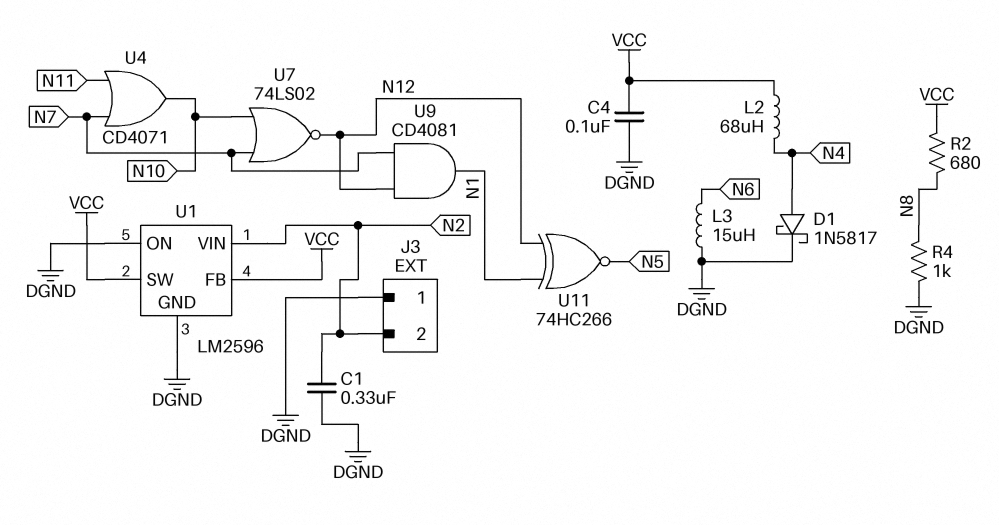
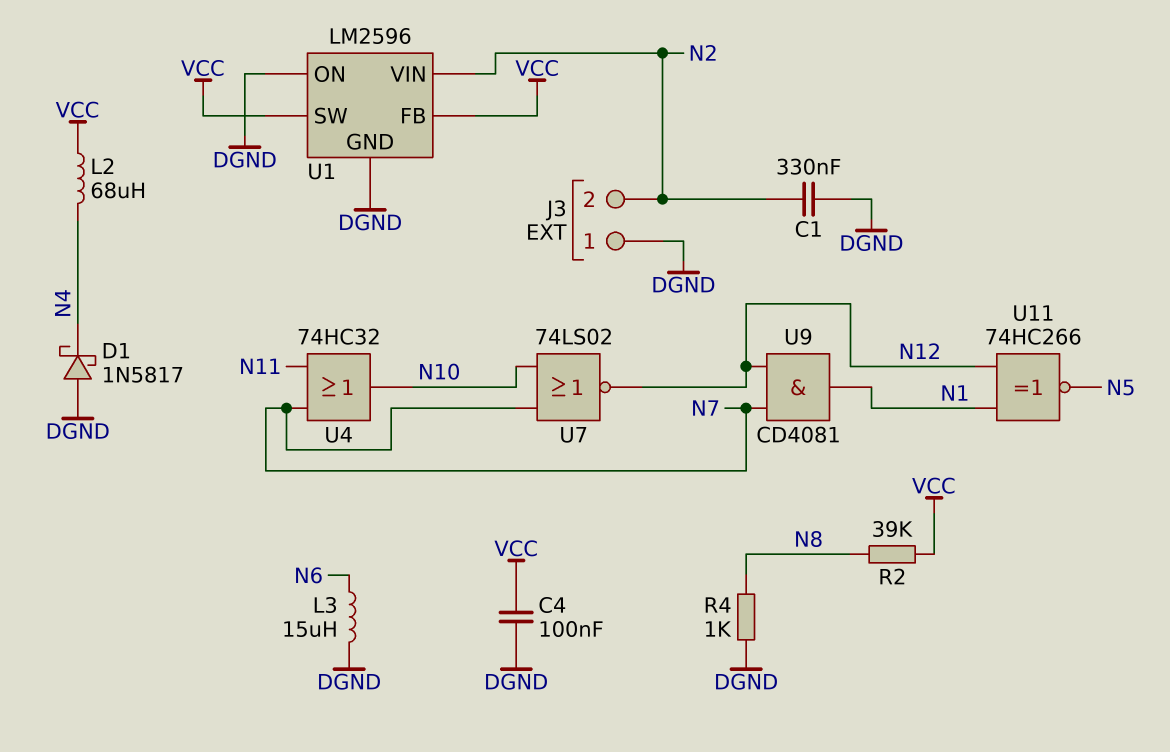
D1: schottky 1N5817 (A N4, K DGND) -> schottky 1N5817 (A DGND, K N4)
R2: 680 (N8, VCC) -> 39k (N8, VCC)
U4: OR CD4071 (in N7, in N11, out N10) -> OR 74HC32 (in N7, in N11, out N10)

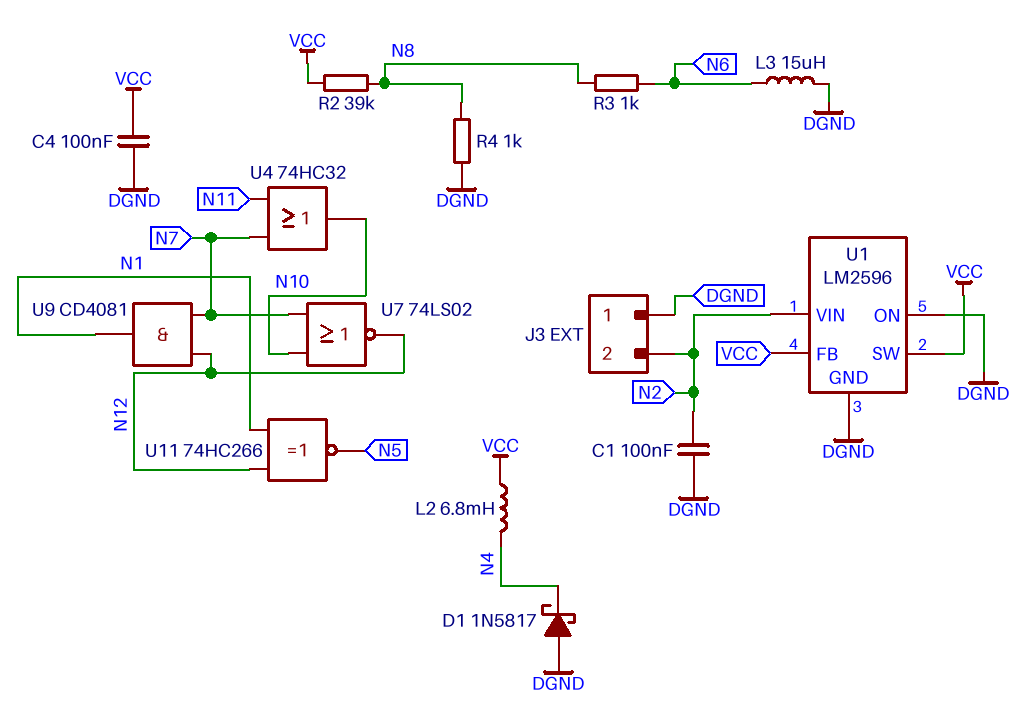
C1: 330nF (DGND, N2) -> 100nF (DGND, N2)
L2: 68uH (N4, VCC) -> 6.8mH (N4, VCC)
R3: none -> 1k (N6, N8)

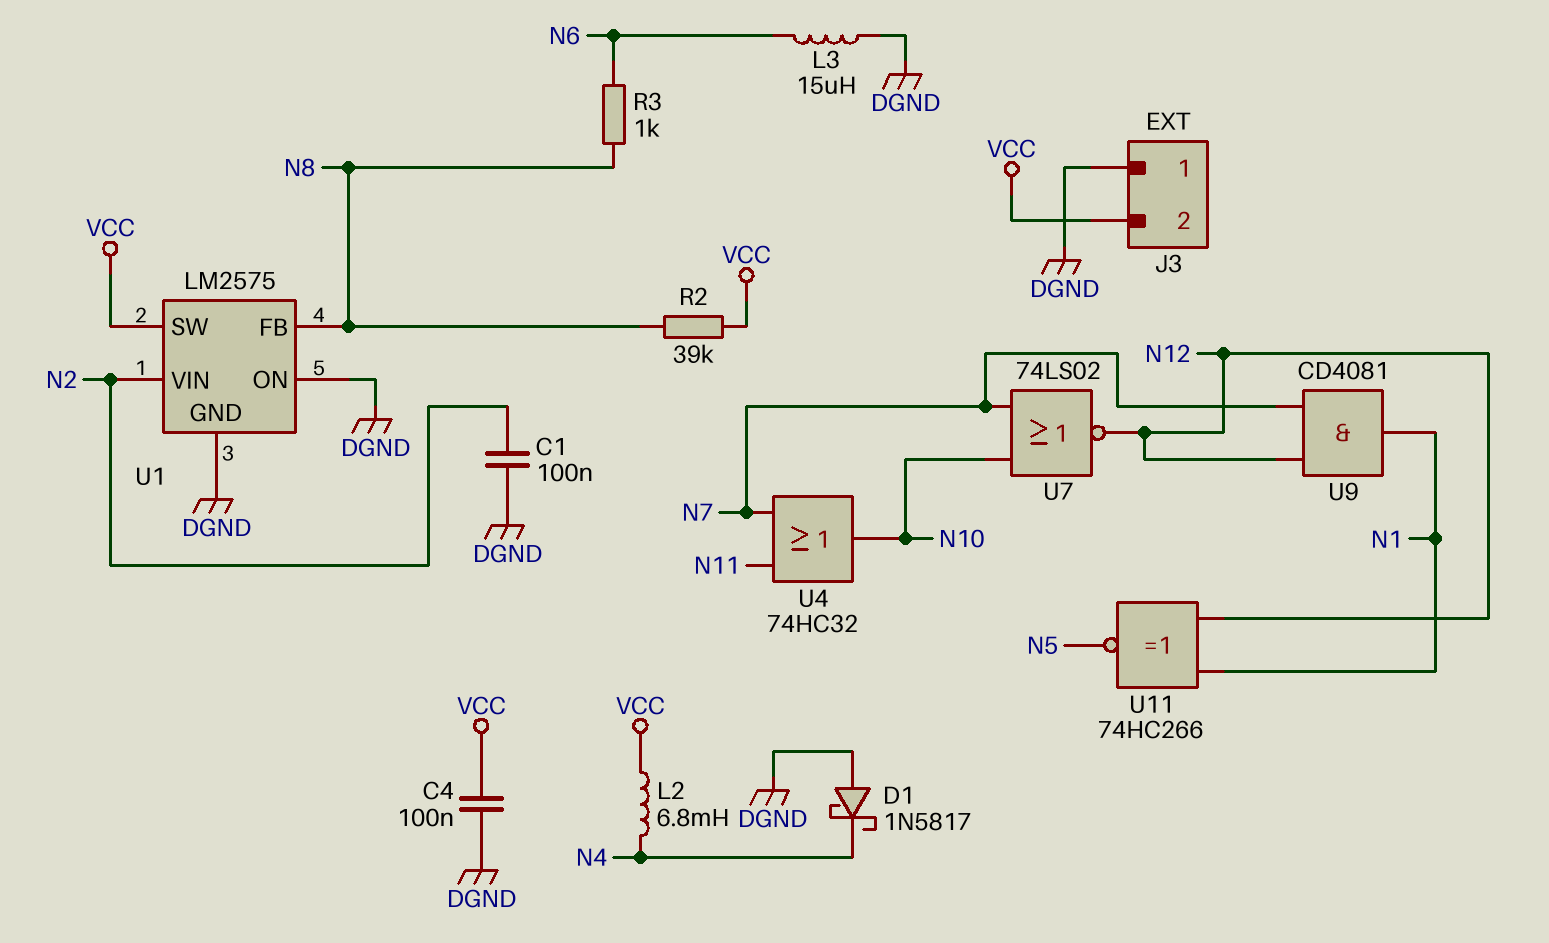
J3 pin 2: N2 -> VCC
R4: 1k (DGND, N8) -> none
U1: LM2596 -> LM2575
U1 pin FB: VCC -> N8

